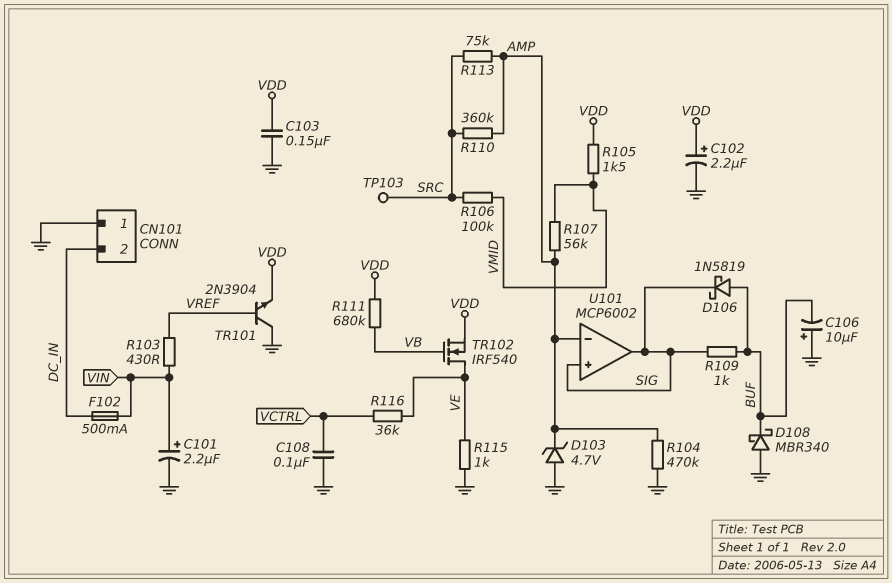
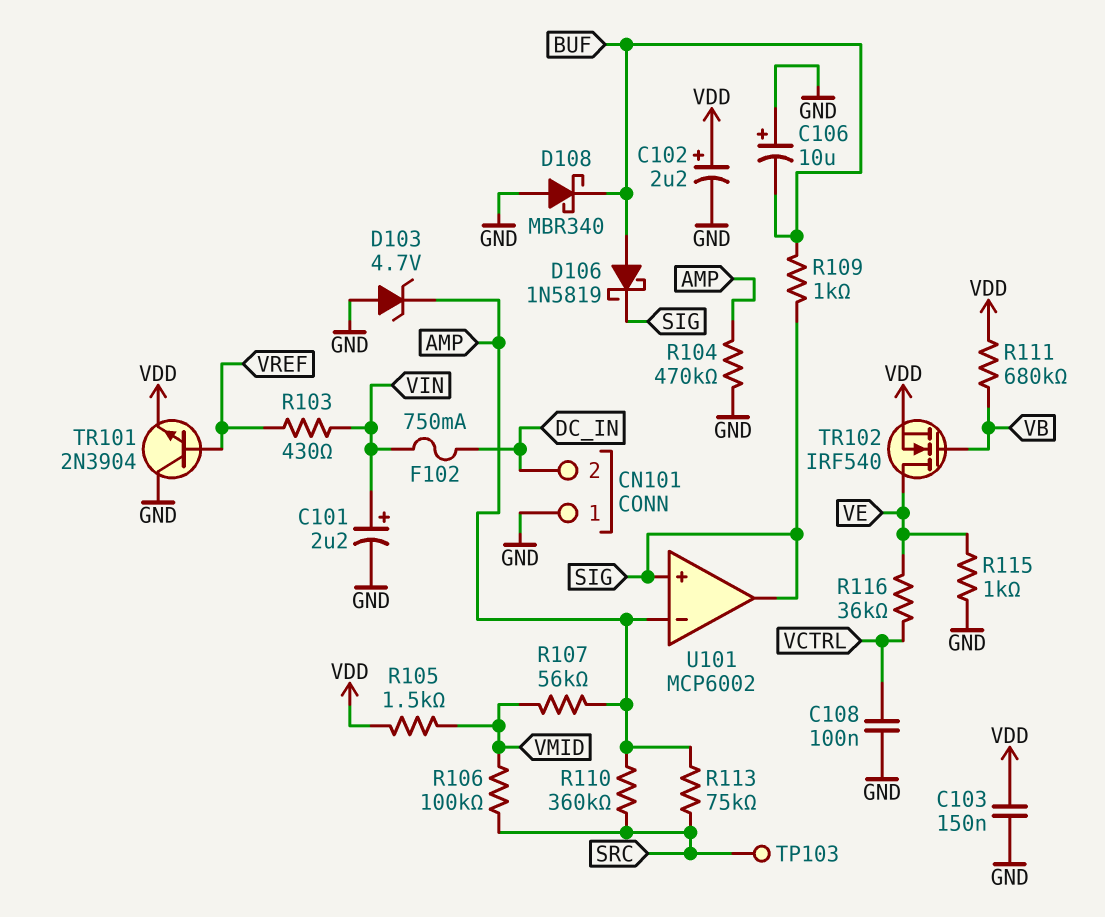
F102: 500mA (DC_IN, VIN) -> 750mA (DC_IN, VIN)

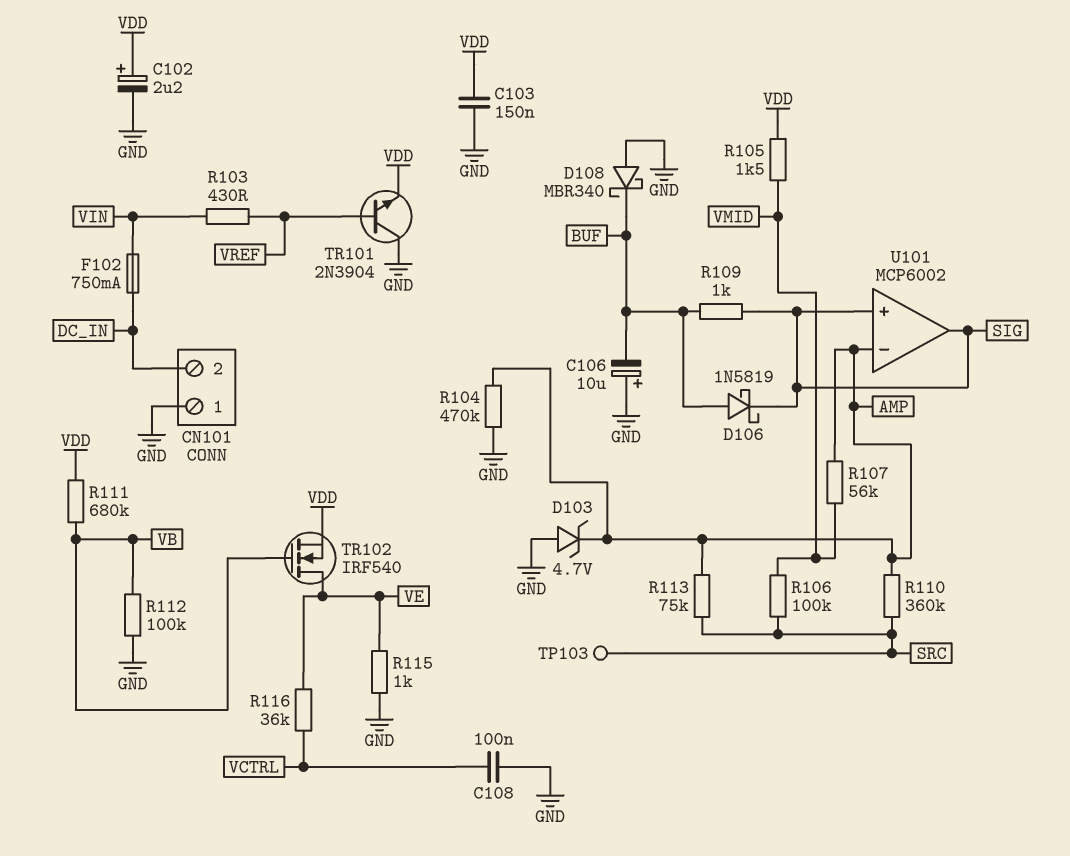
C101: 2.2uF (plus VIN, minus GND) -> none
R112: none -> 100k (GND, VB)

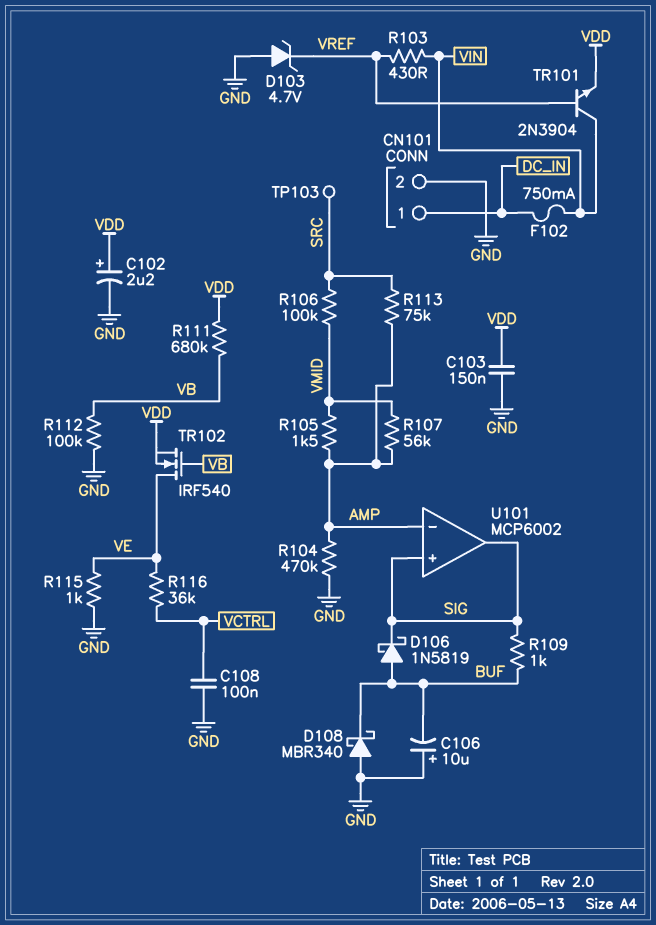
CN101 pin 1: GND -> DC_IN
CN101 pin 2: DC_IN -> GND
D103: zener 4.7V (A GND, K AMP) -> zener 4.7V (A GND, K VREF)
R105: 1.5k (VDD, VMID) -> 1.5k (AMP, VMID)
R110: 360k (AMP, SRC) -> none
TR101: NPN 2N3904 (B VREF, C GND, E VDD) -> NPN 2N3904 (B VREF, C VIN, E VDD)

